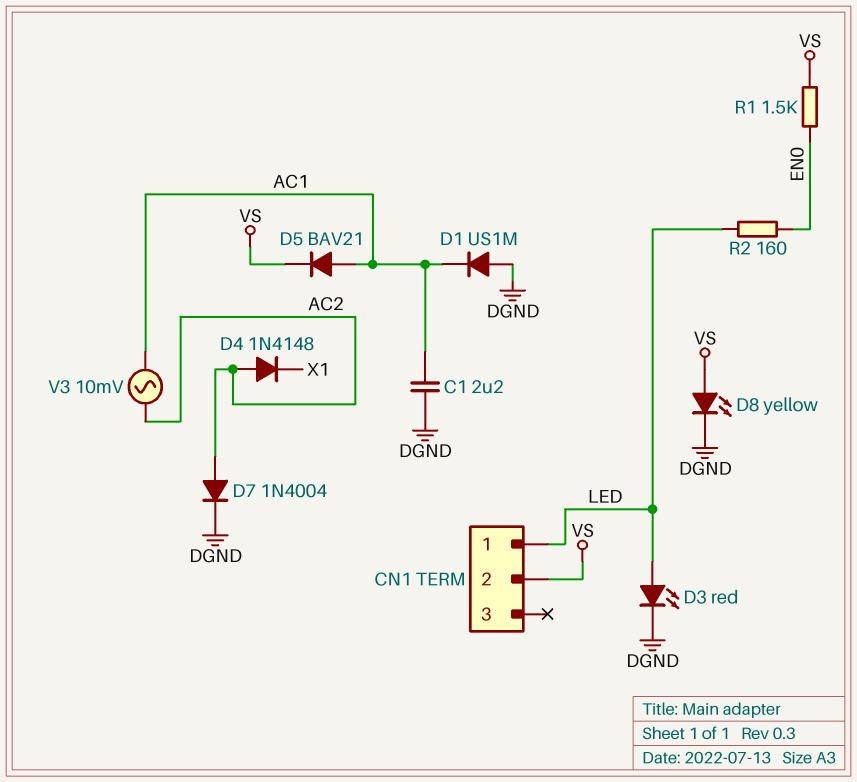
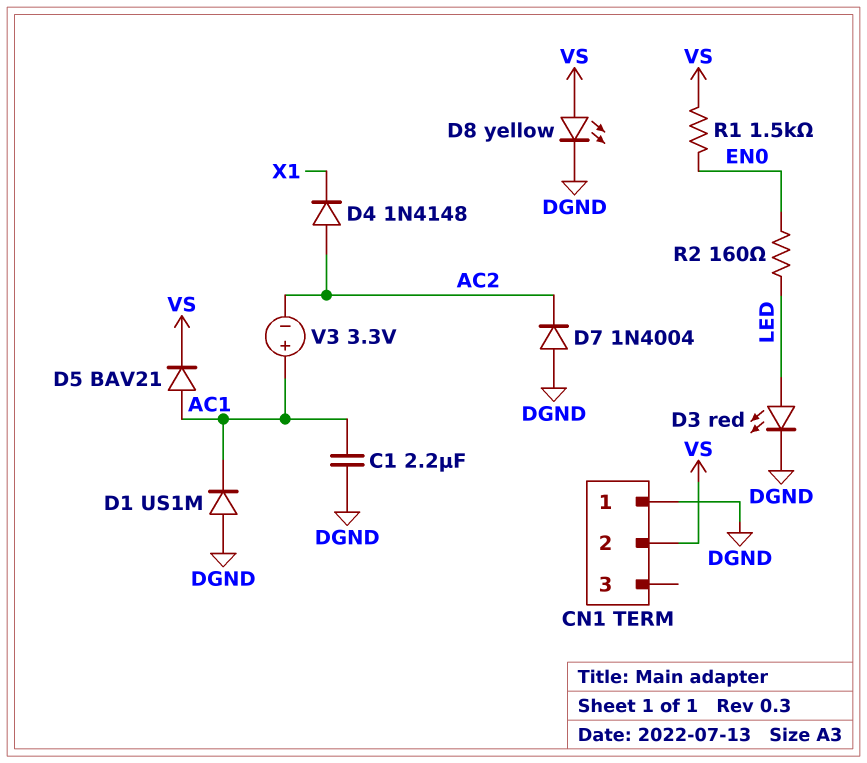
CN1 pin 1: LED -> DGND
D7: diode 1N4004 (A AC2, K DGND) -> diode 1N4004 (A DGND, K AC2)
V3: AC 10mV (AC1, AC2) -> 3.3V (plus AC1, minus AC2)

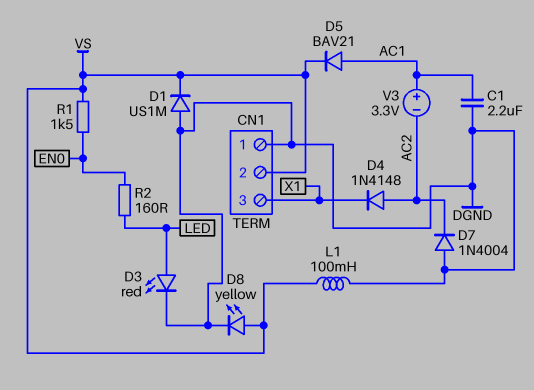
CN1 pin 3: none -> X1
D1: diode US1M (A DGND, K AC1) -> diode US1M (A DGND, K VS)
L1: none -> 100mH (DGND, VS)

